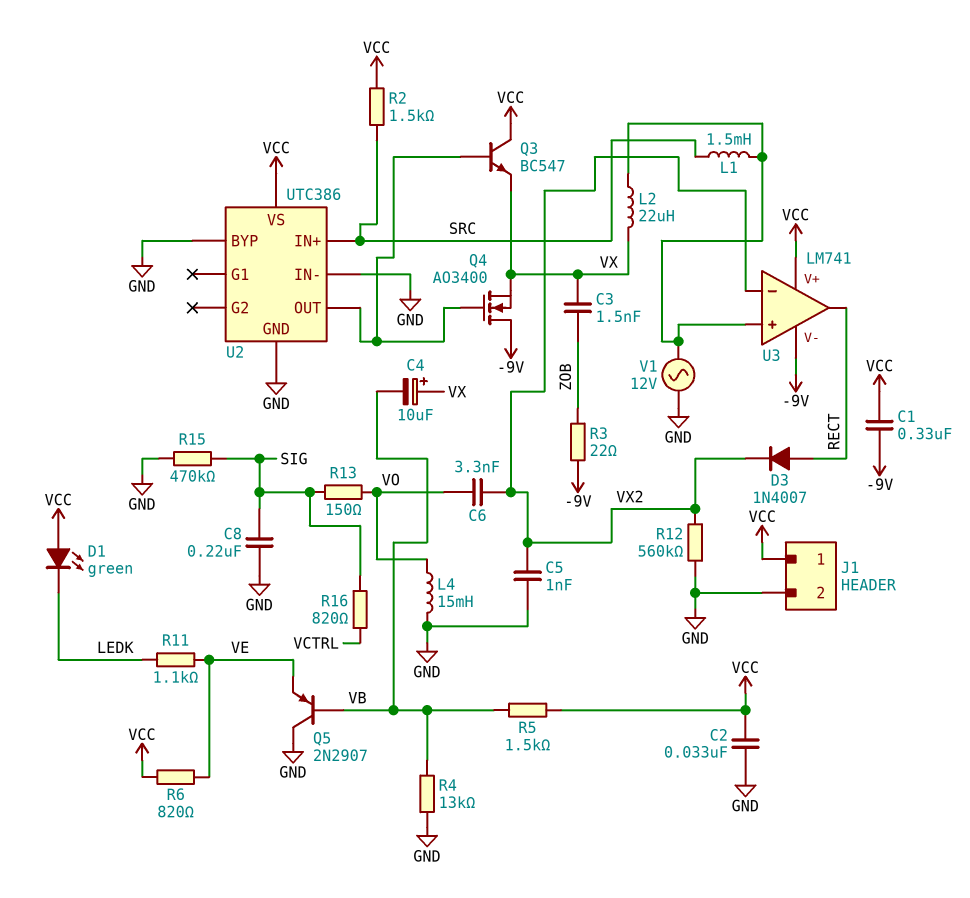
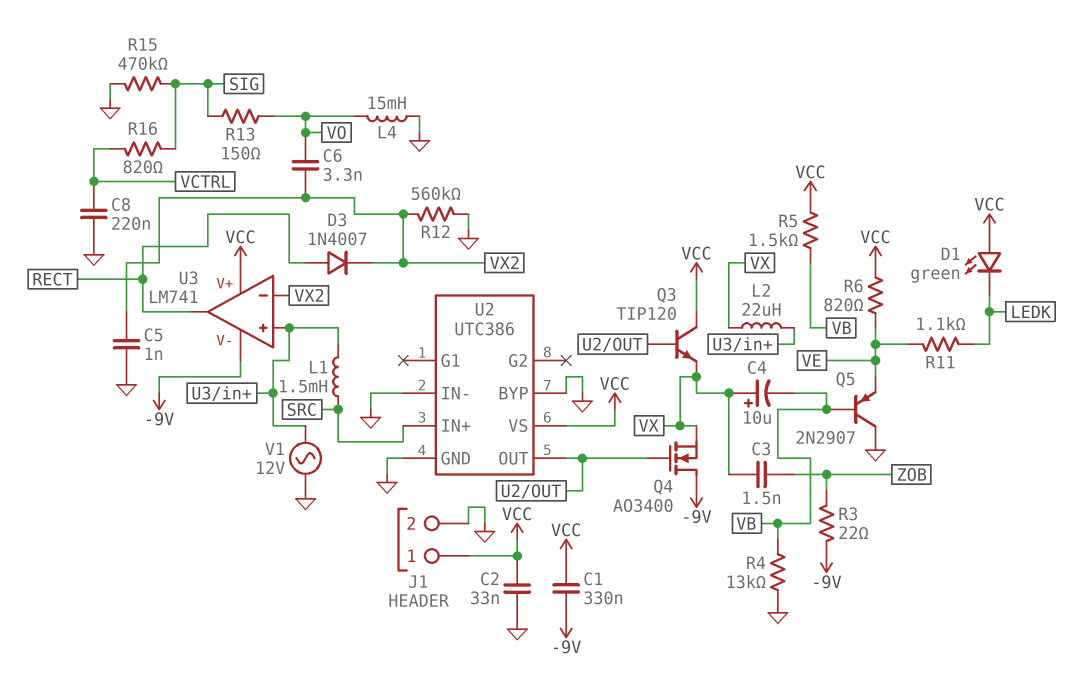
C8: 220nF (GND, SIG) -> 220nF (GND, VCTRL)
Q3: NPN BC547 (B U2/OUT, C VCC, E VX) -> NPN TIP120 (B U2/OUT, C VCC, E VX)
R2: 1.5k (SRC, VCC) -> none

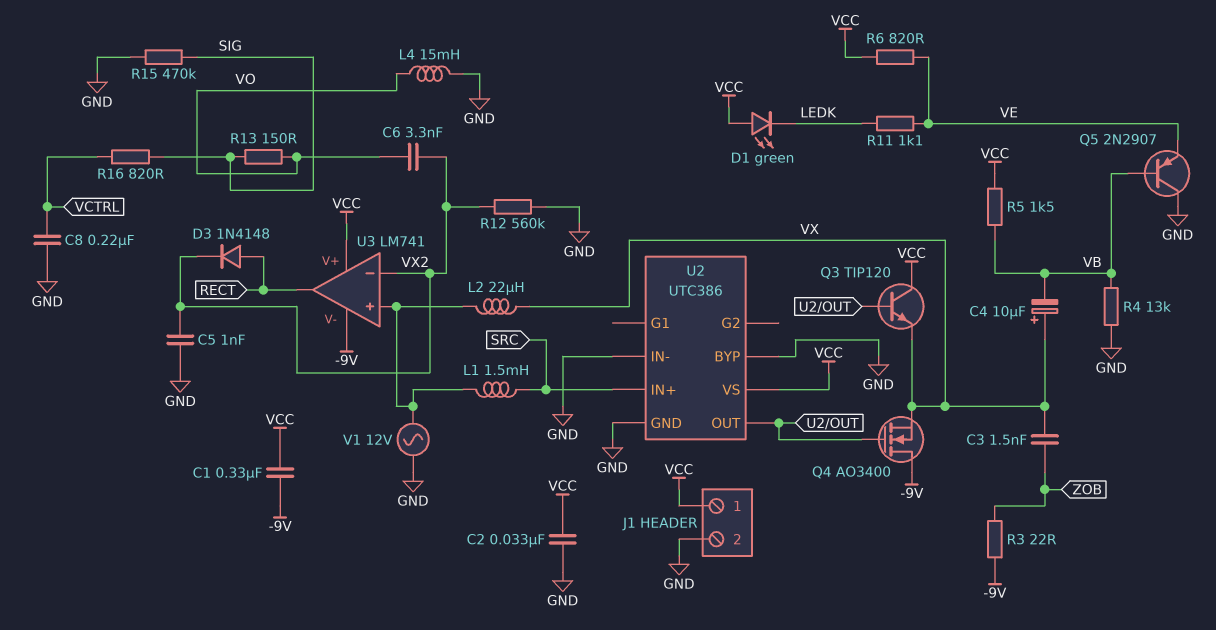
D3: diode 1N4007 (A RECT, K VX2) -> diode 1N4148 (A RECT, K VX2)

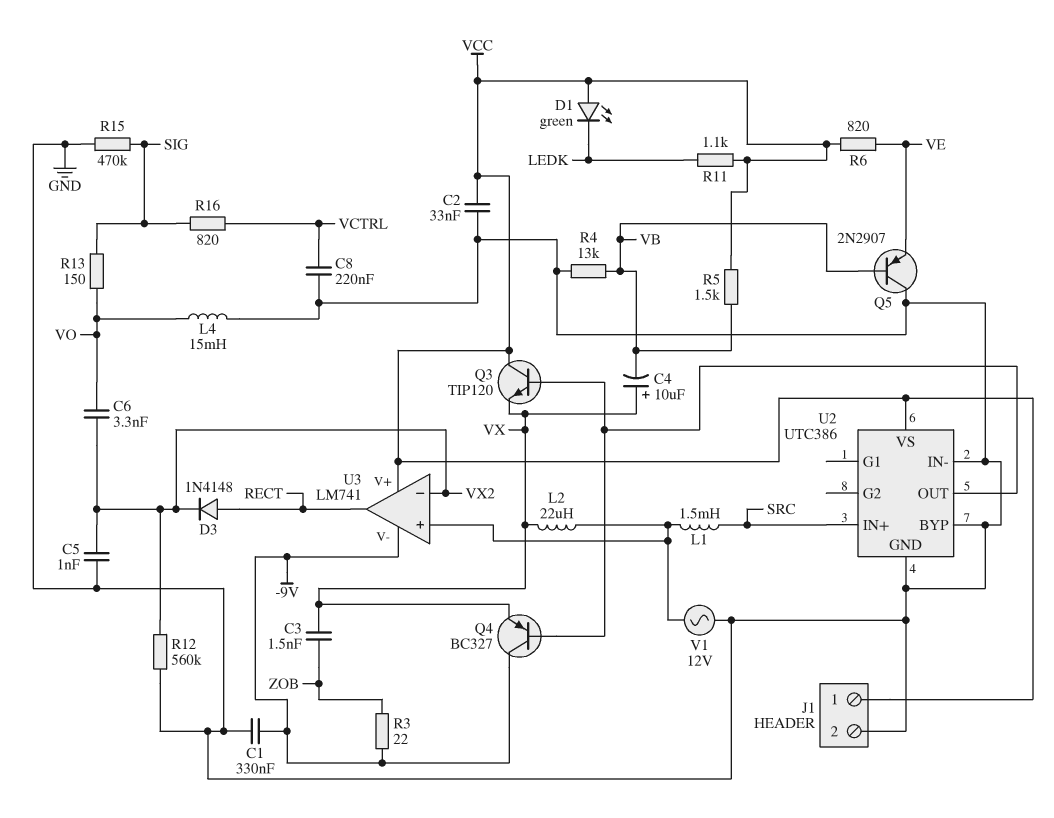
C1: 330nF (-9V, VCC) -> 330nF (-9V, GND)
Q4: NMOS AO3400 (G U2/OUT, D -9V, S VX) -> PNP BC327 (B U2/OUT, C -9V, E VX)
R11: 1.1k (LEDK, VE) -> 1.1k (LEDK, VCC)

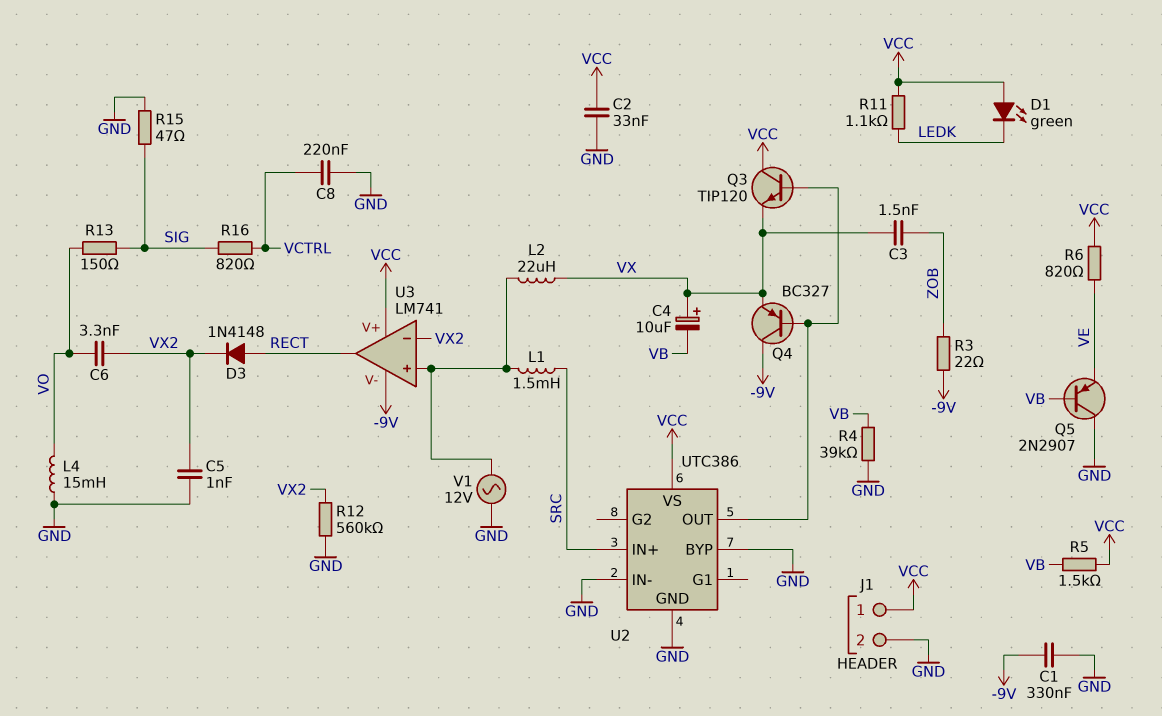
R4: 13k (GND, VB) -> 39k (GND, VB)
R15: 470k (GND, SIG) -> 47 (GND, SIG)

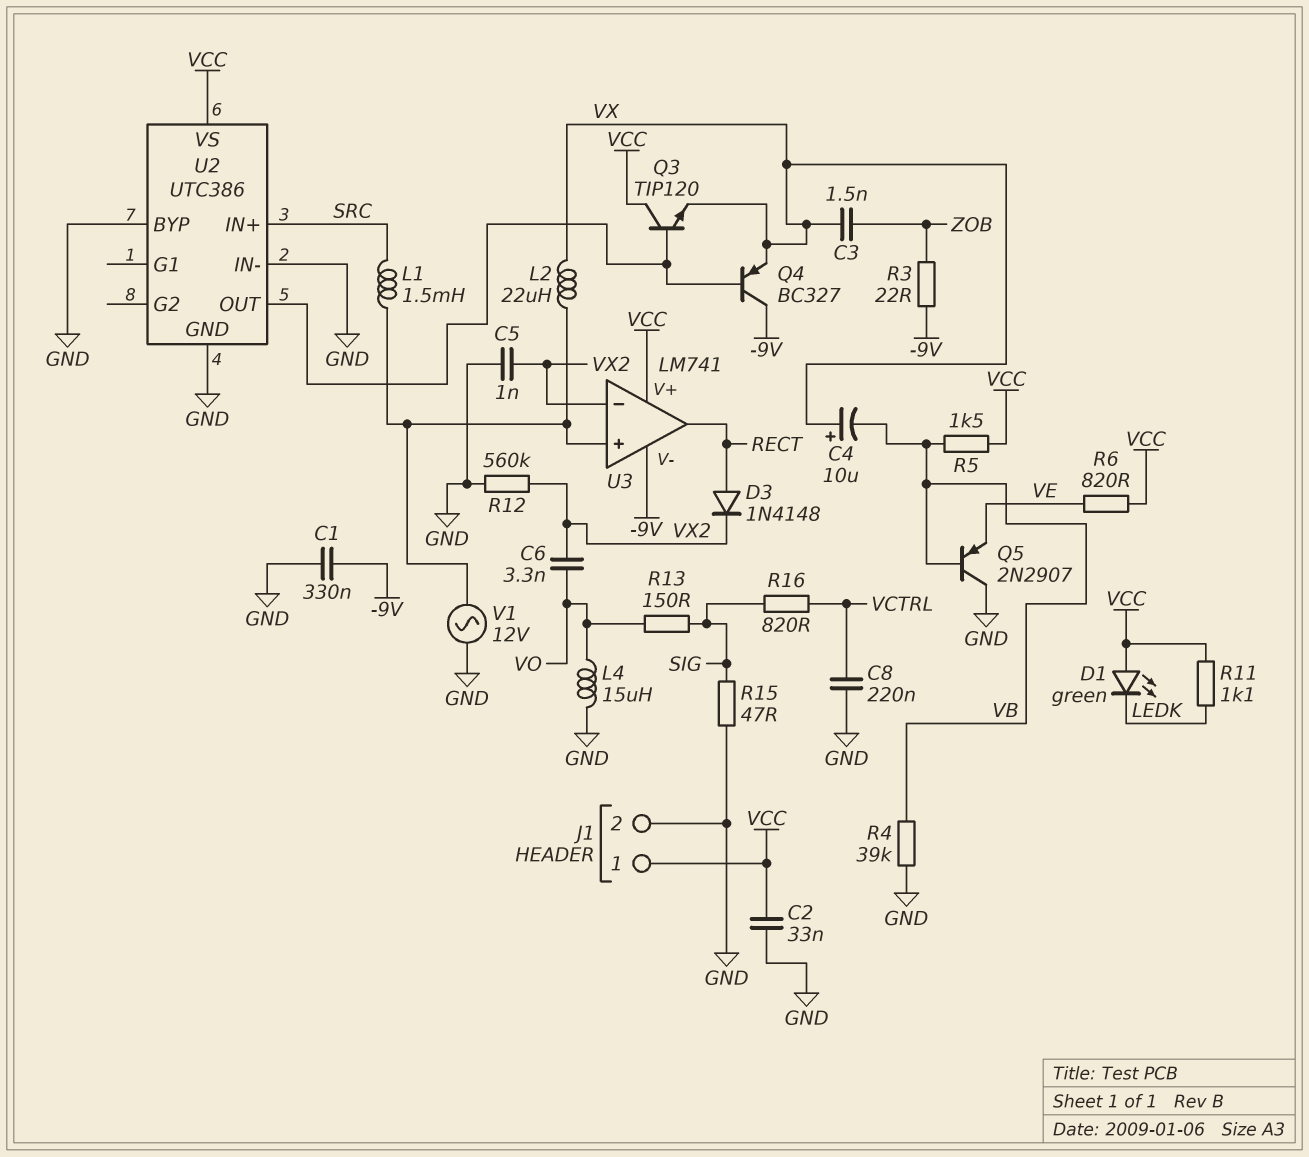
L4: 15mH (GND, VO) -> 15uH (GND, VO)

